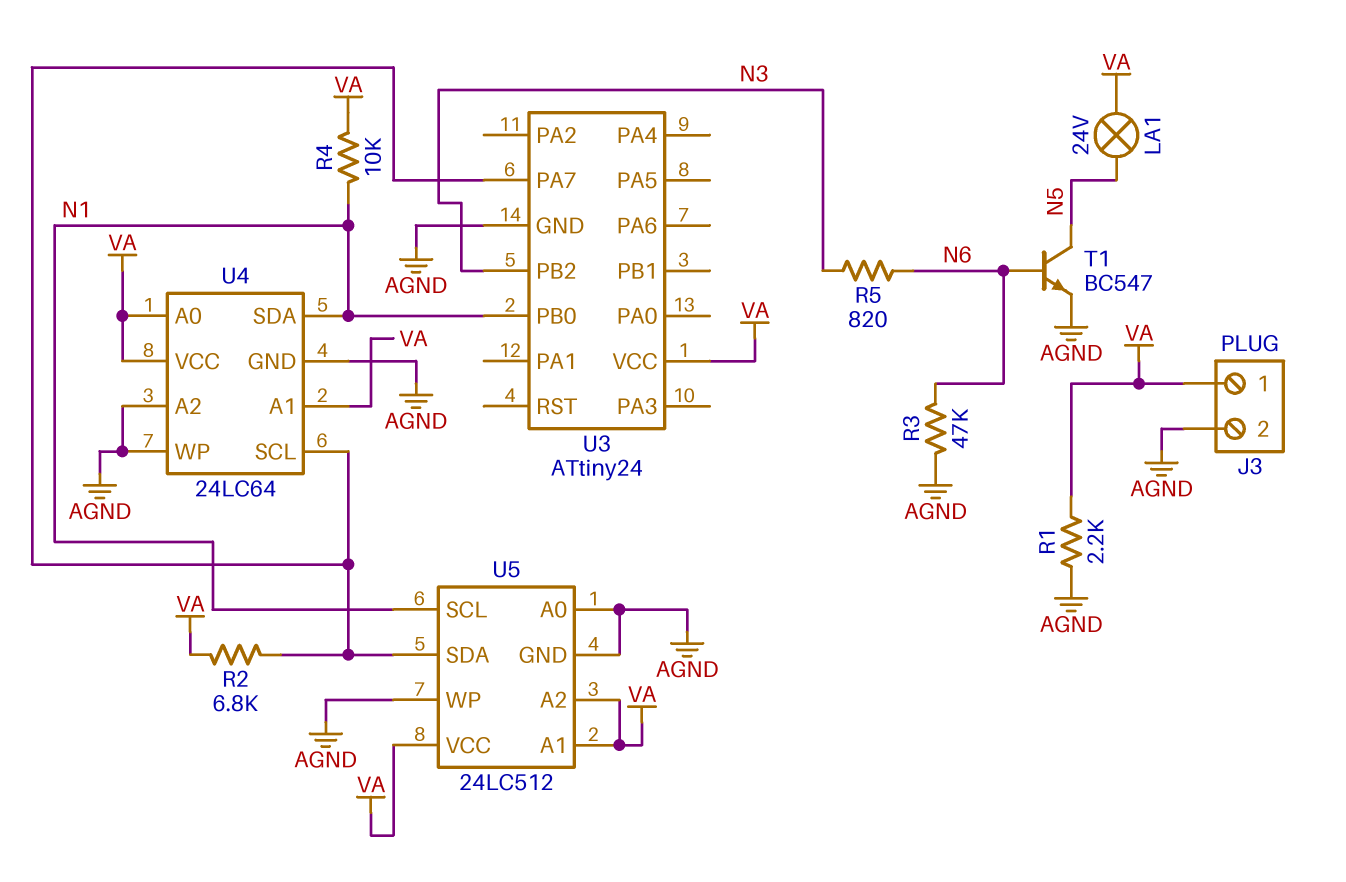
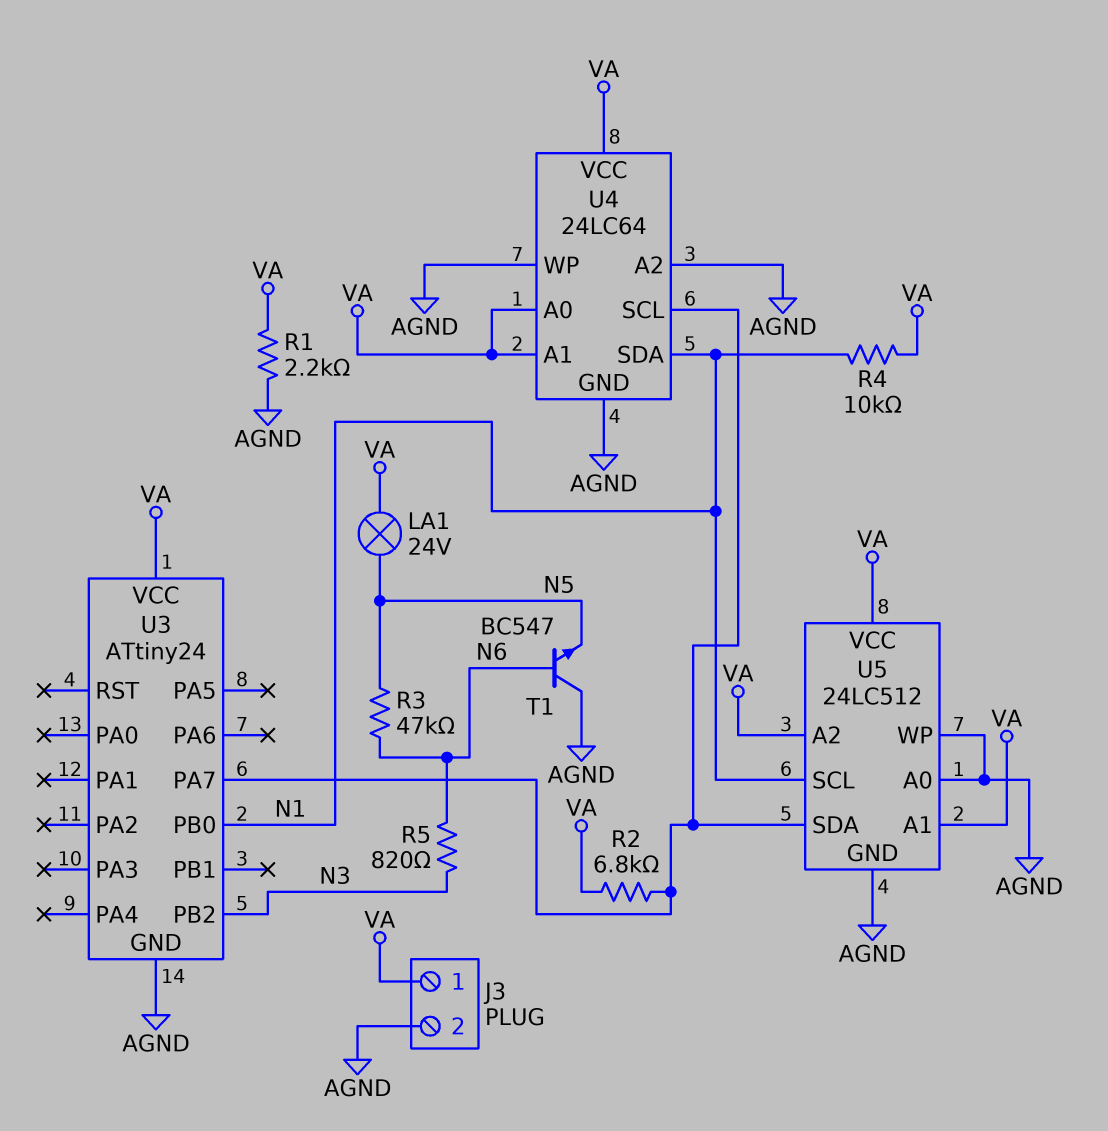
R3: 47k (AGND, N6) -> 47k (N5, N6)
T1: NPN BC547 (B N6, C N5, E AGND) -> NPN BC547 (B N6, C AGND, E N5)

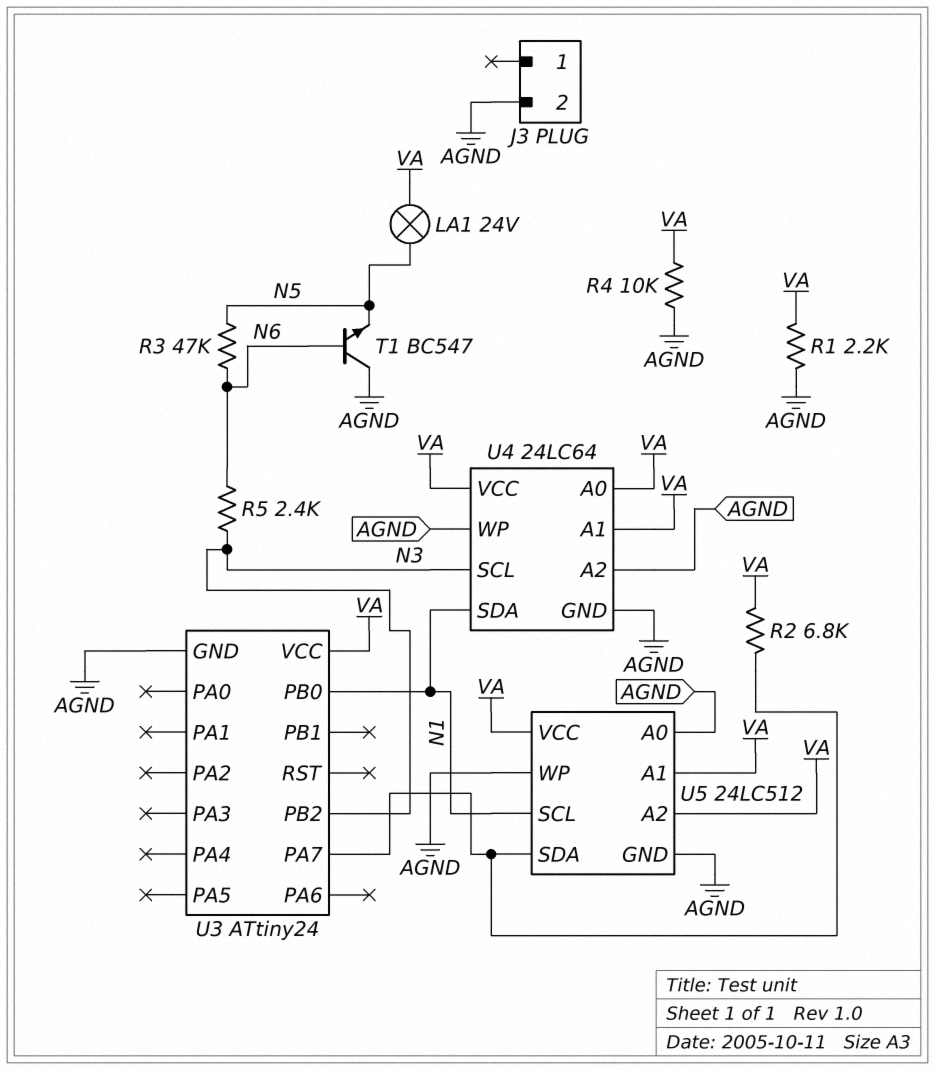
J3 pin 1: VA -> none
R4: 10k (N1, VA) -> 10k (AGND, VA)
R5: 820 (N3, N6) -> 2.4k (N3, N6)
U4 pin SCL: U3/PA7 -> N3

